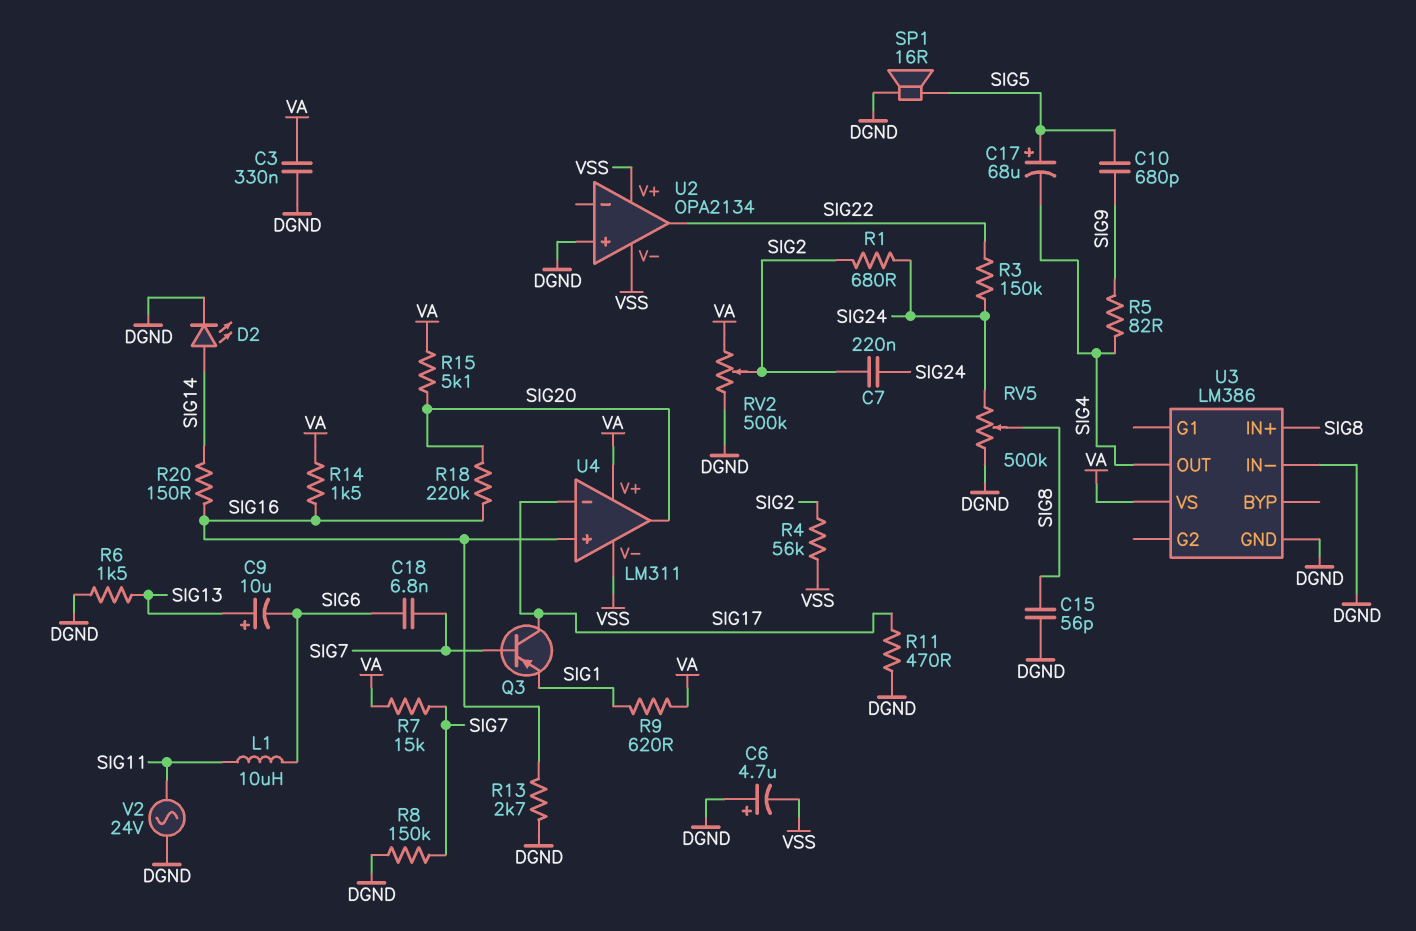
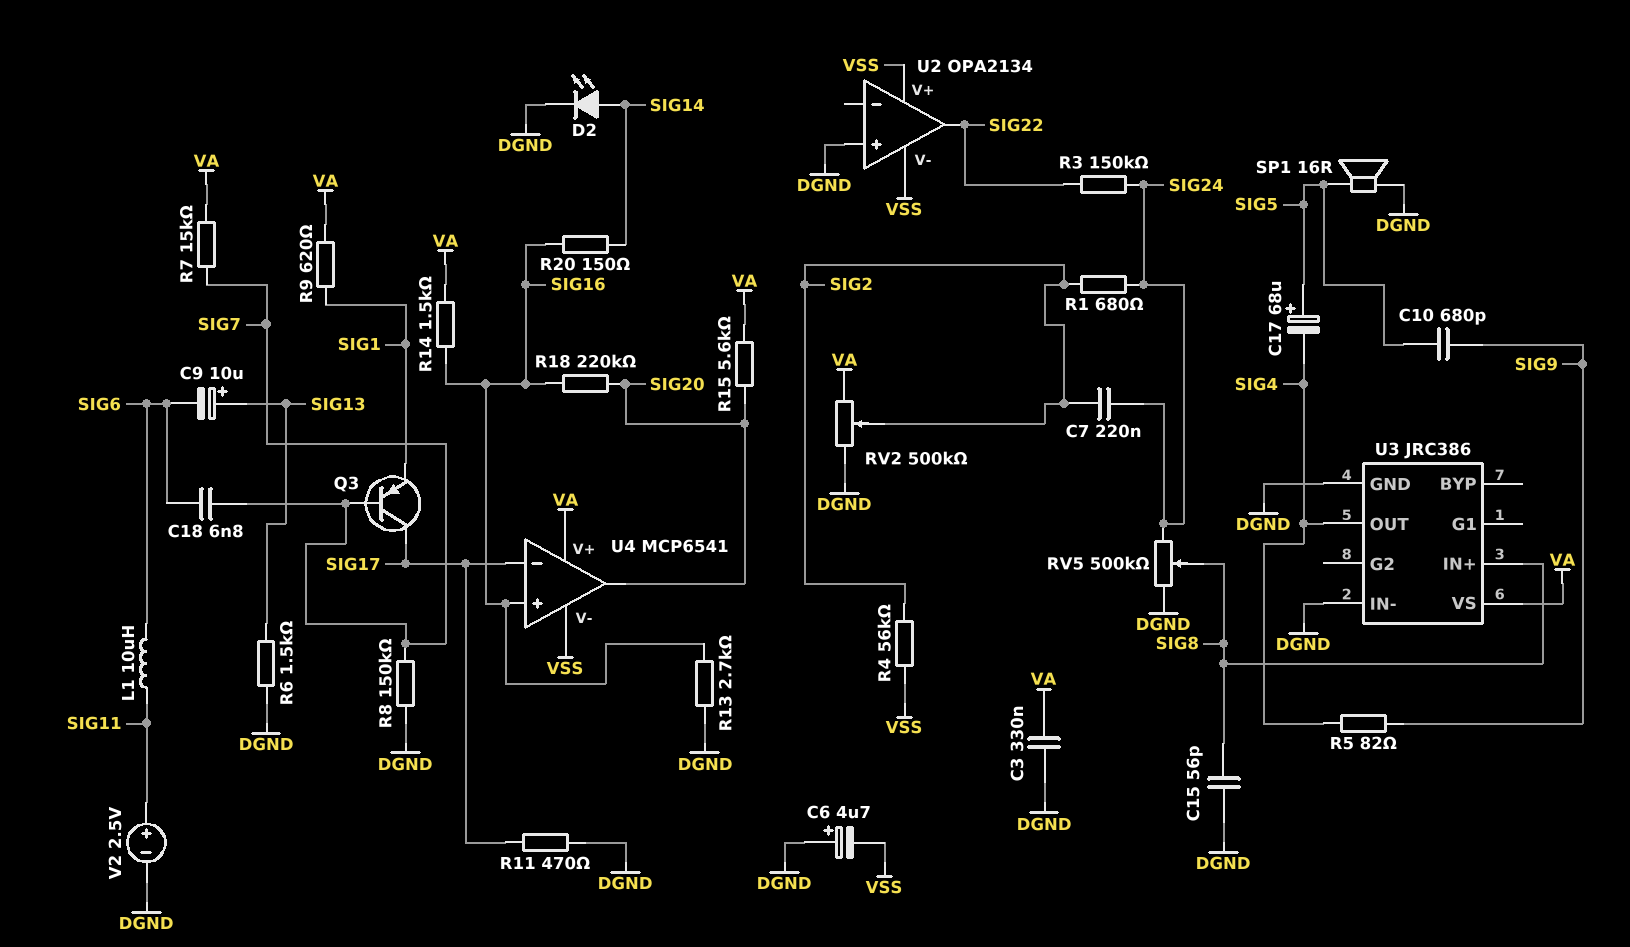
R15: 5.1k (SIG20, VA) -> 5.6k (SIG20, VA)
U3: LM386 -> JRC386
U4: LM311 -> MCP6541
V2: AC 24V (DGND, SIG11) -> 2.5V (plus SIG11, minus DGND)

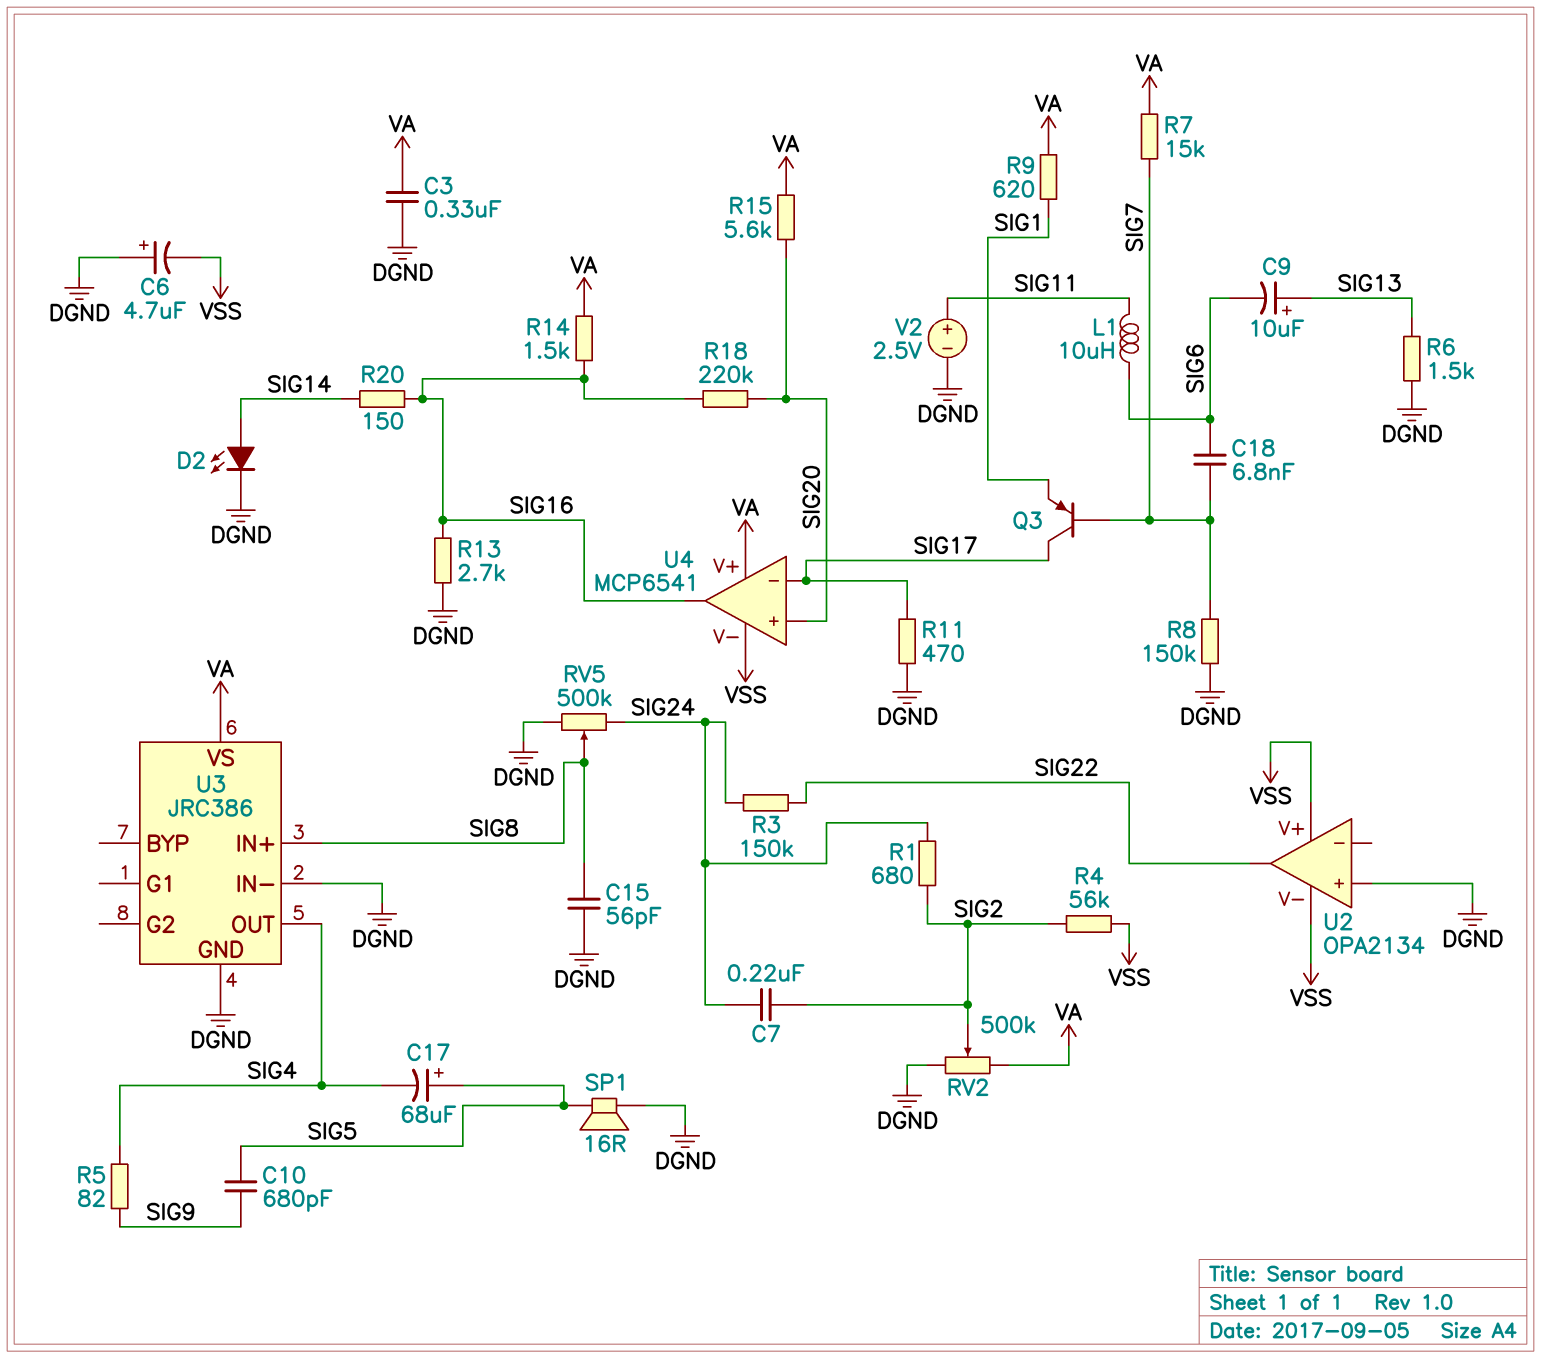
U4 pin in+: SIG16 -> SIG20
U4 pin out: SIG20 -> SIG16

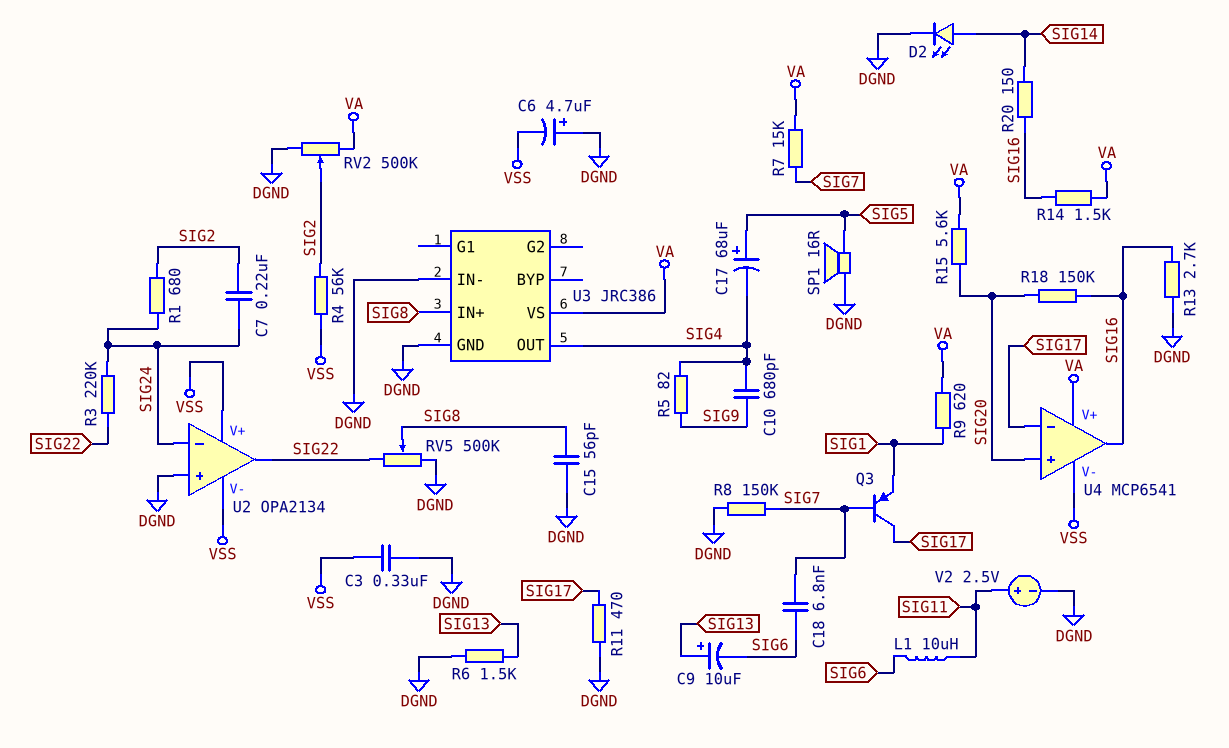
C3: 330nF (DGND, VA) -> 330nF (DGND, VSS)
C10: 680pF (SIG5, SIG9) -> 680pF (SIG4, SIG9)
R3: 150k (SIG22, SIG24) -> 220k (SIG22, SIG24)
R18: 220k (SIG16, SIG20) -> 150k (SIG16, SIG20)
RV5: 500k (DGND, SIG24, wiper SIG8) -> 500k (DGND, SIG22, wiper SIG8)
U2 pin in-: none -> SIG24

